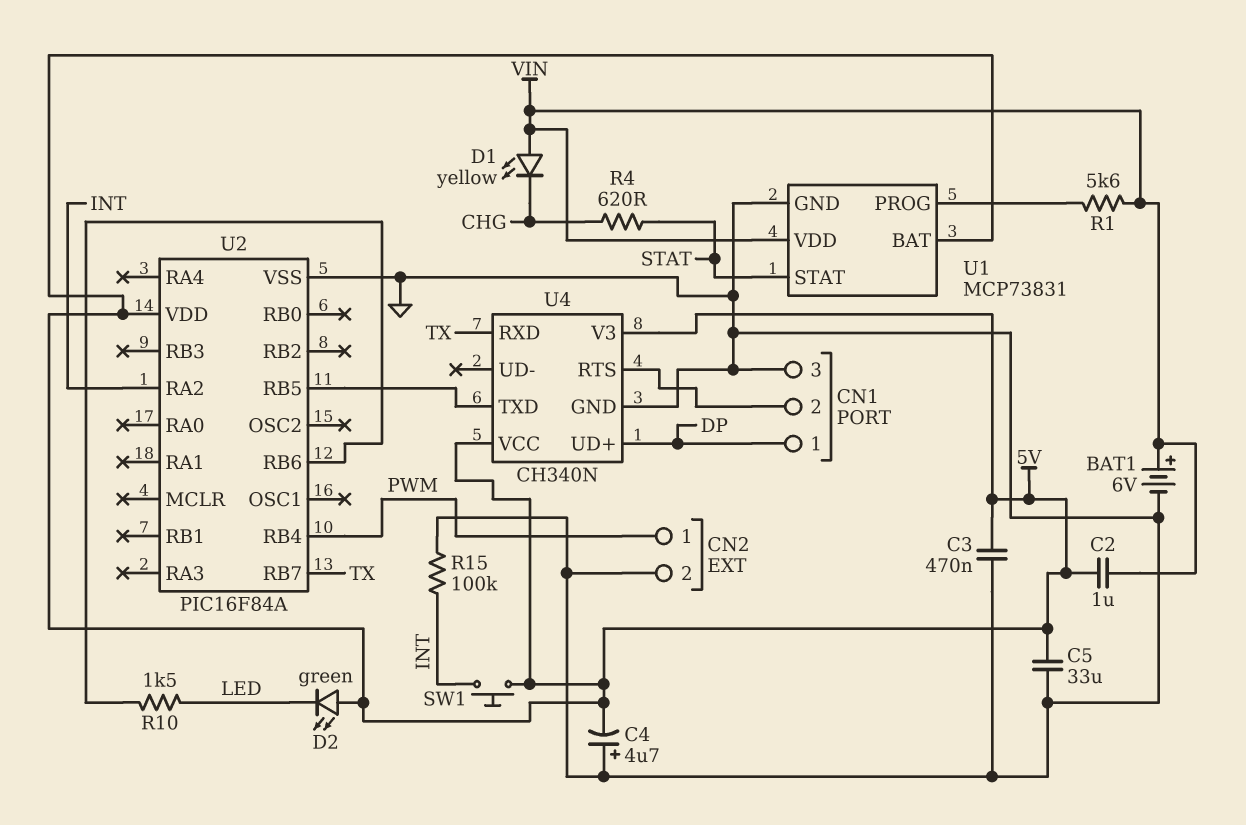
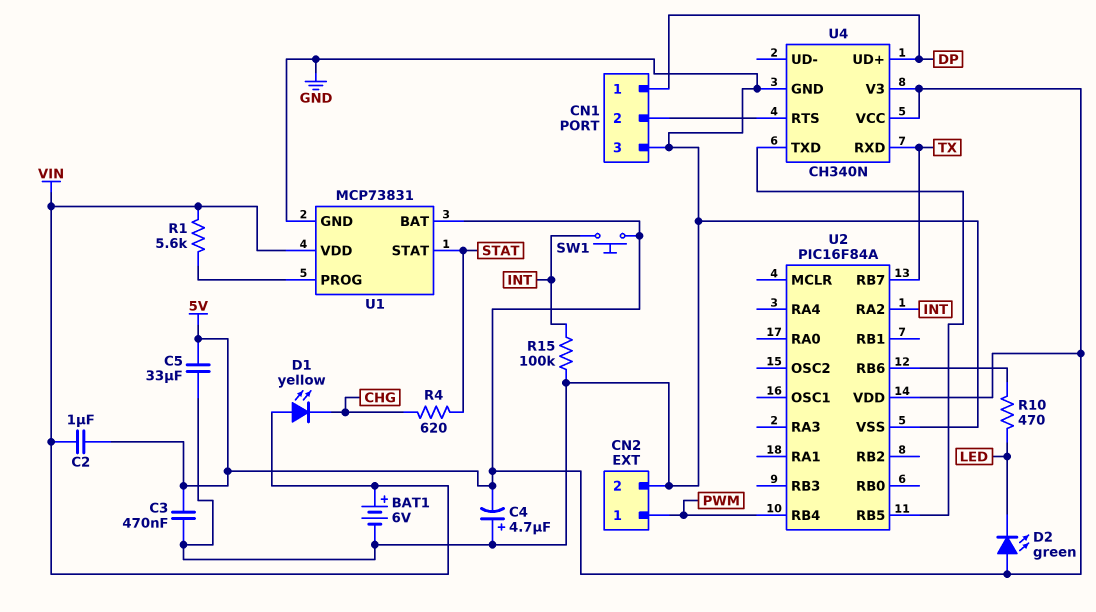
R10: 1.5k (LED, U2/RB6) -> 470 (LED, U2/RB6)

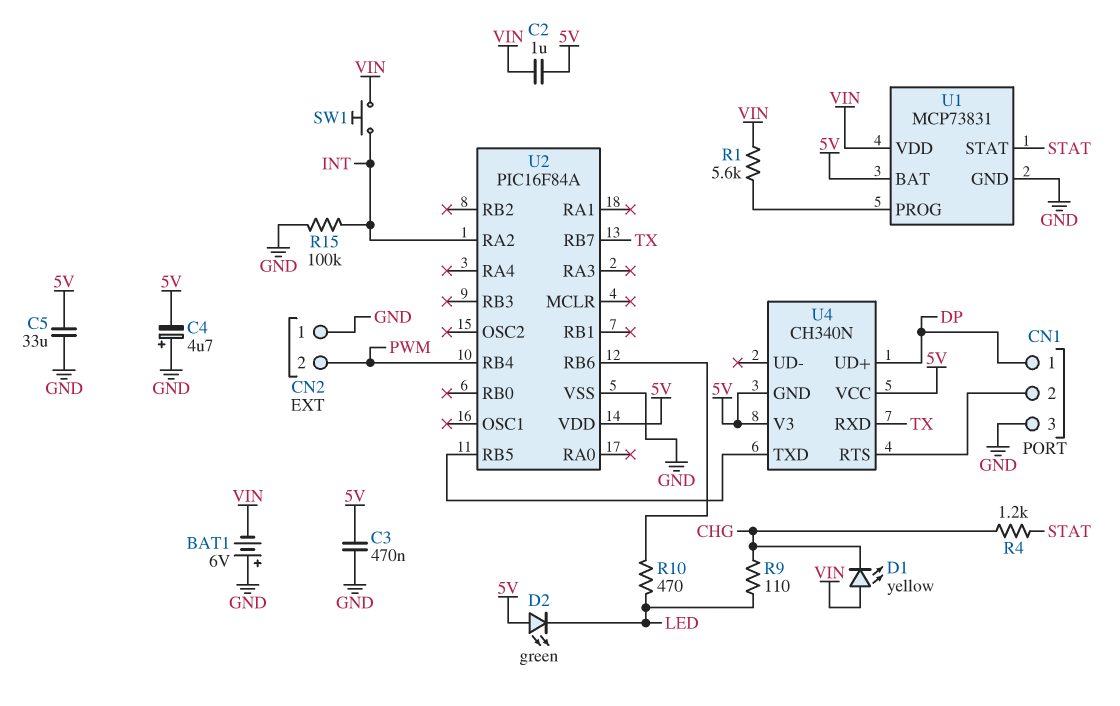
BAT1: 6V (plus VIN, minus GND) -> 6V (plus GND, minus VIN)
CN2 pin 1: PWM -> GND
CN2 pin 2: GND -> PWM
R4: 620 (CHG, STAT) -> 1.2k (CHG, STAT)
R9: none -> 110 (CHG, LED)
SW1: button (5V, INT) -> button (INT, VIN)
U4 pin GND: GND -> 5V

